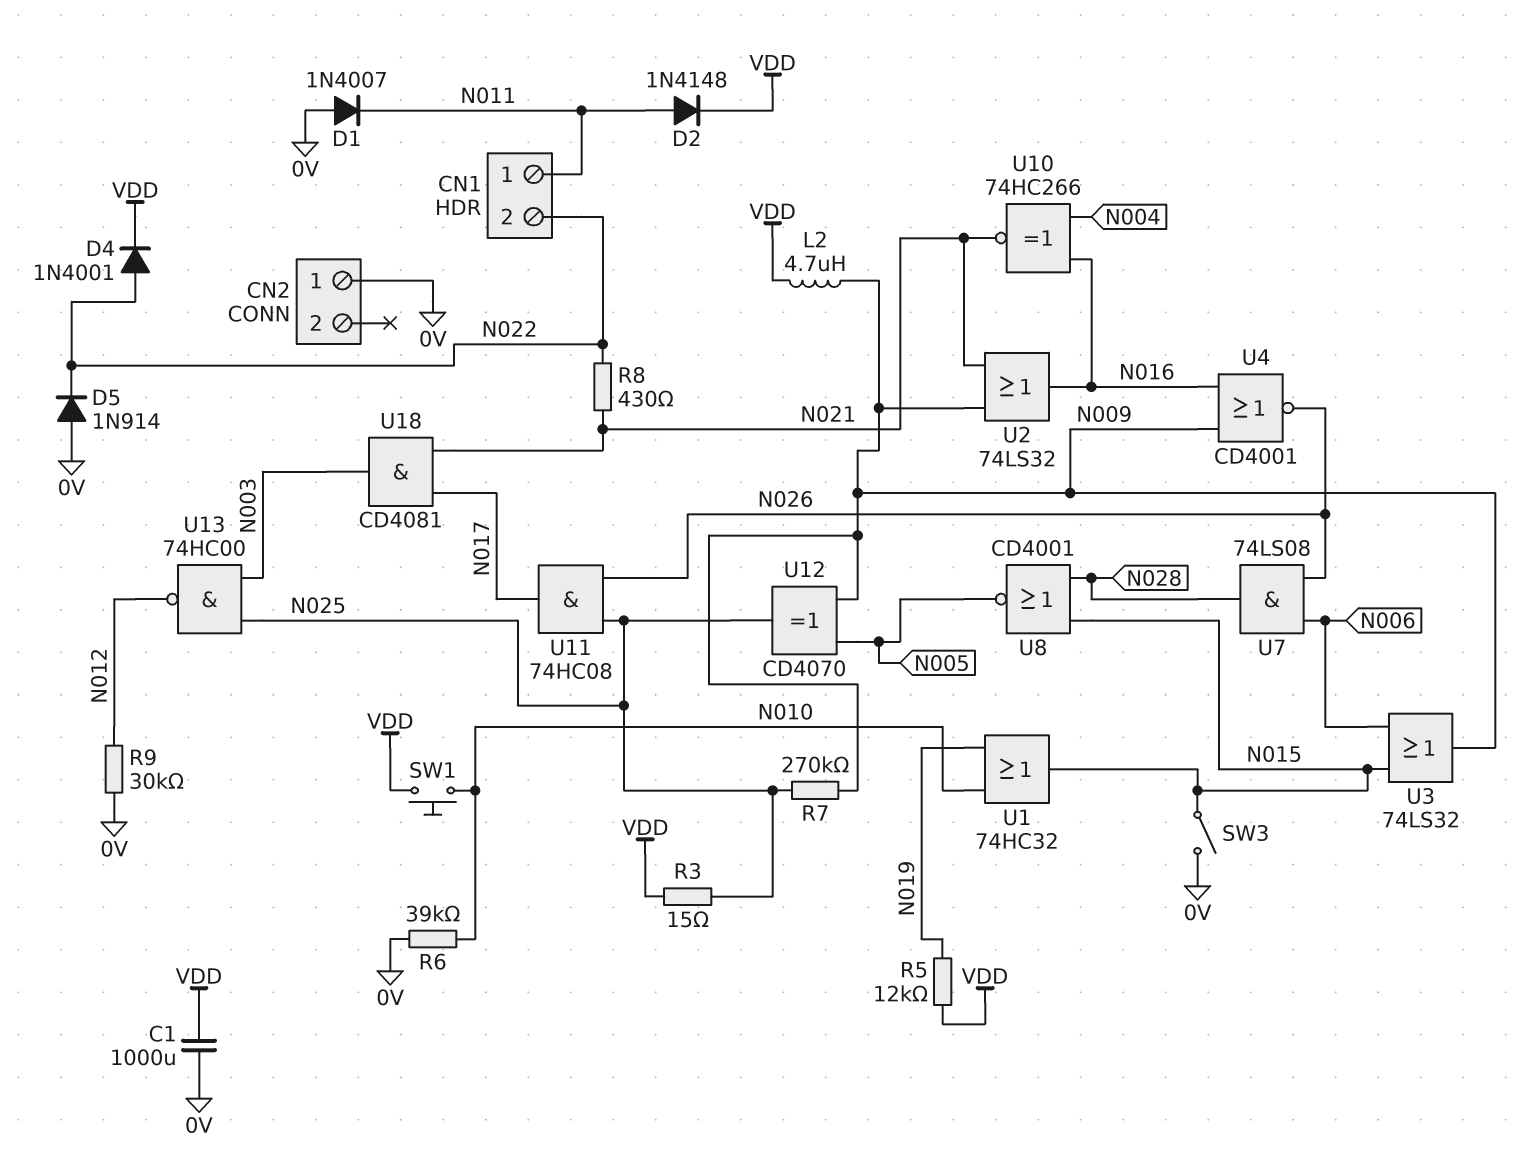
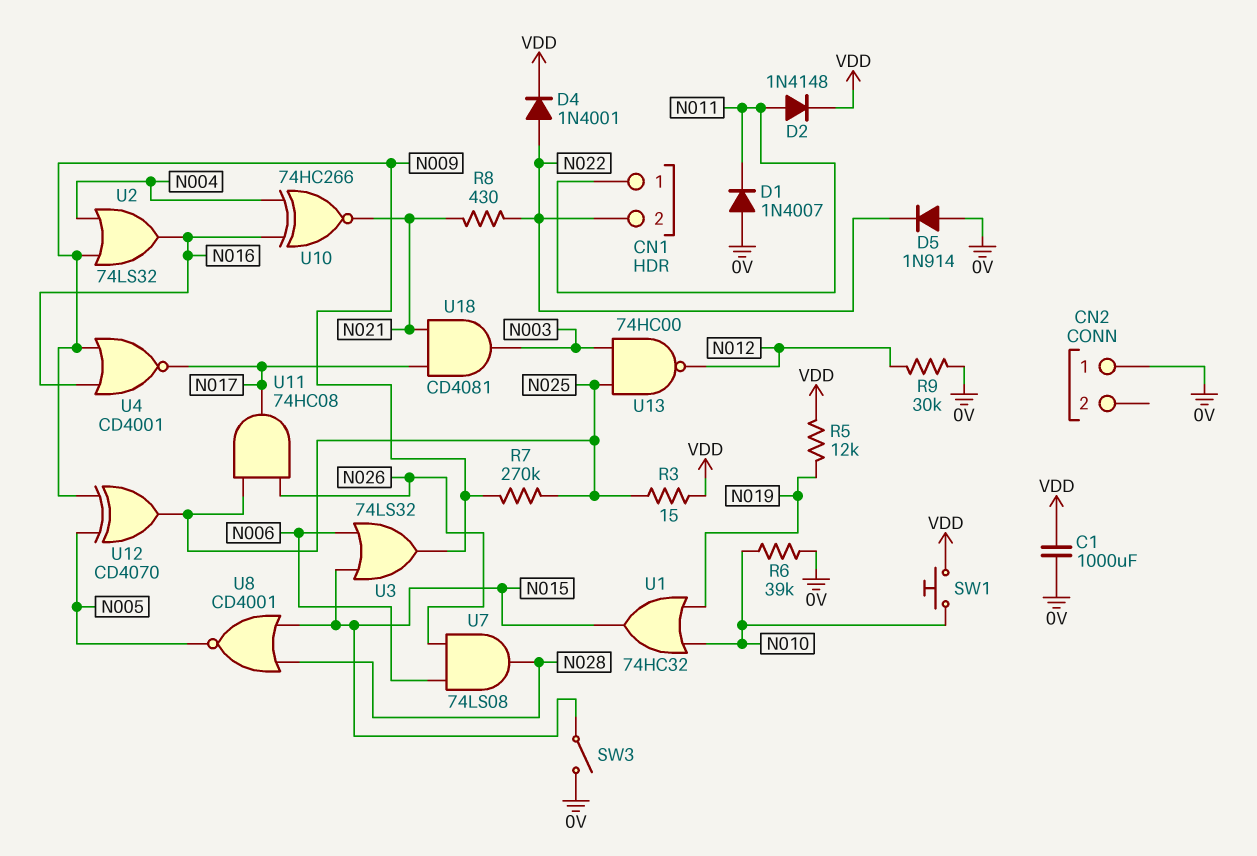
L2: 4.7uH (N009, VDD) -> none
U2: OR 74LS32 (in N009, in N021, out N016) -> OR 74LS32 (in N004, in N009, out N016)
U4: NOR CD4001 (in N009, in N016, out N026) -> NOR CD4001 (in N009, in N016, out N017)

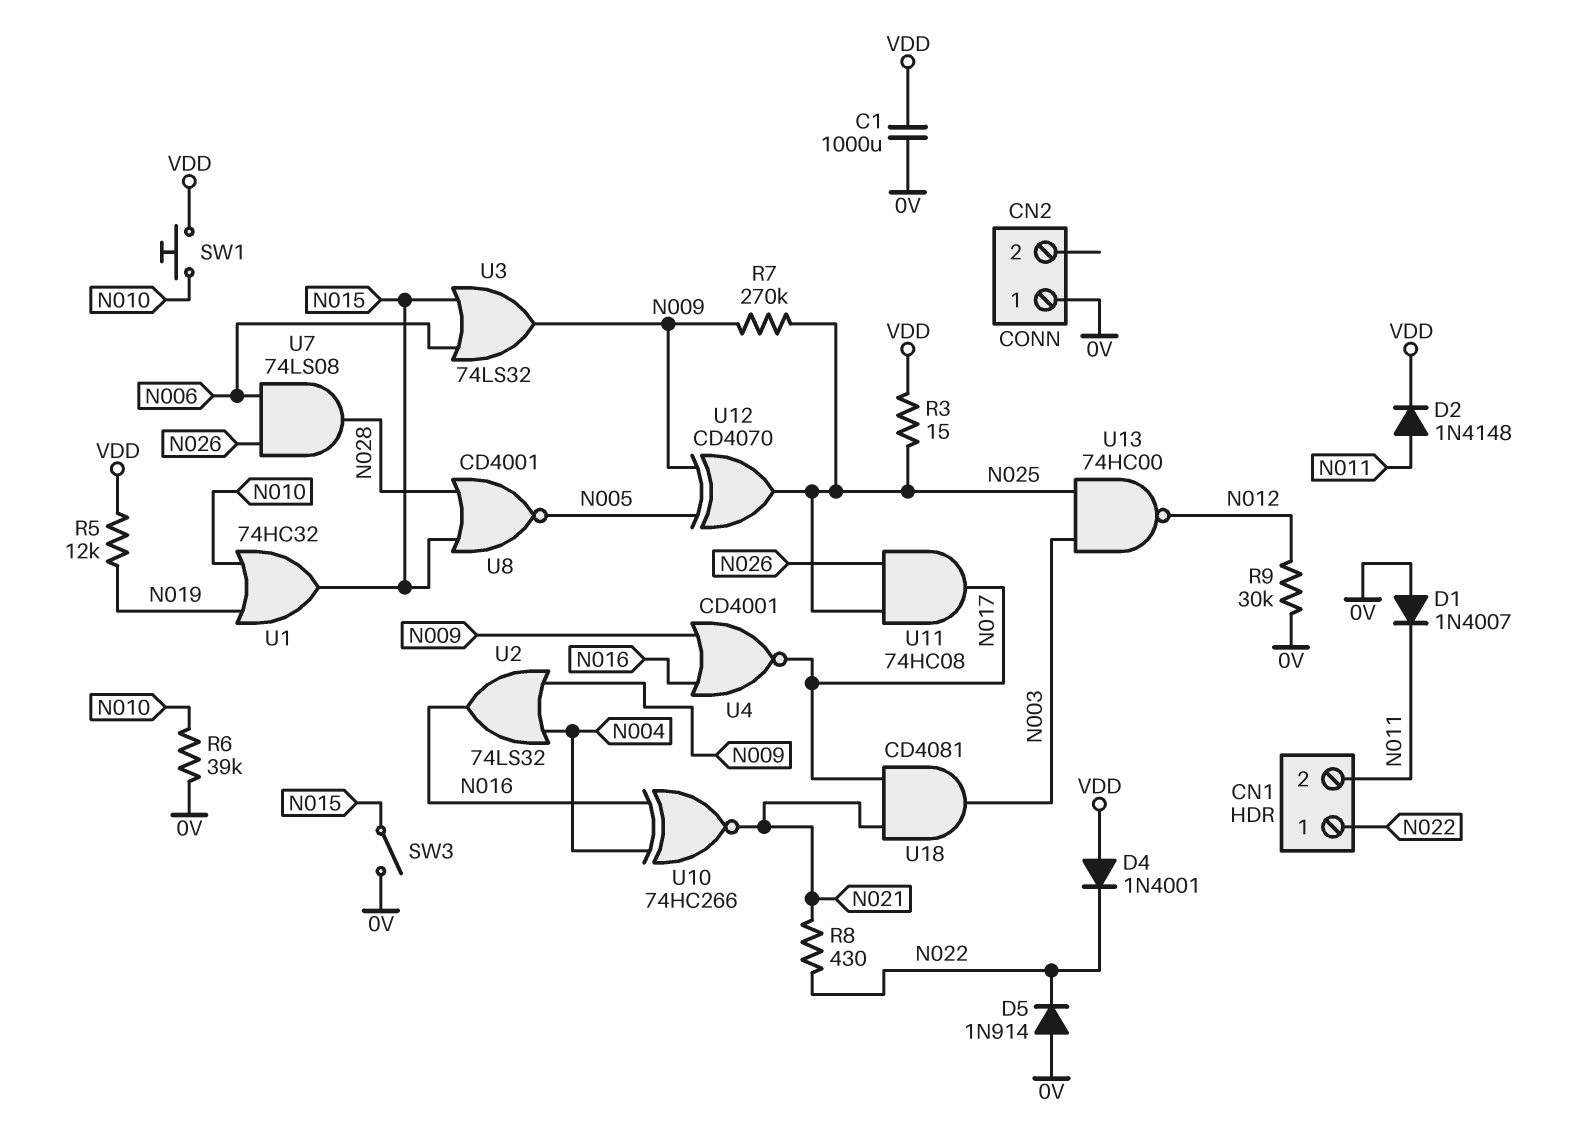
CN1 pin 1: N011 -> N022
CN1 pin 2: N022 -> N011
D4: diode 1N4001 (A N022, K VDD) -> diode 1N4001 (A VDD, K N022)

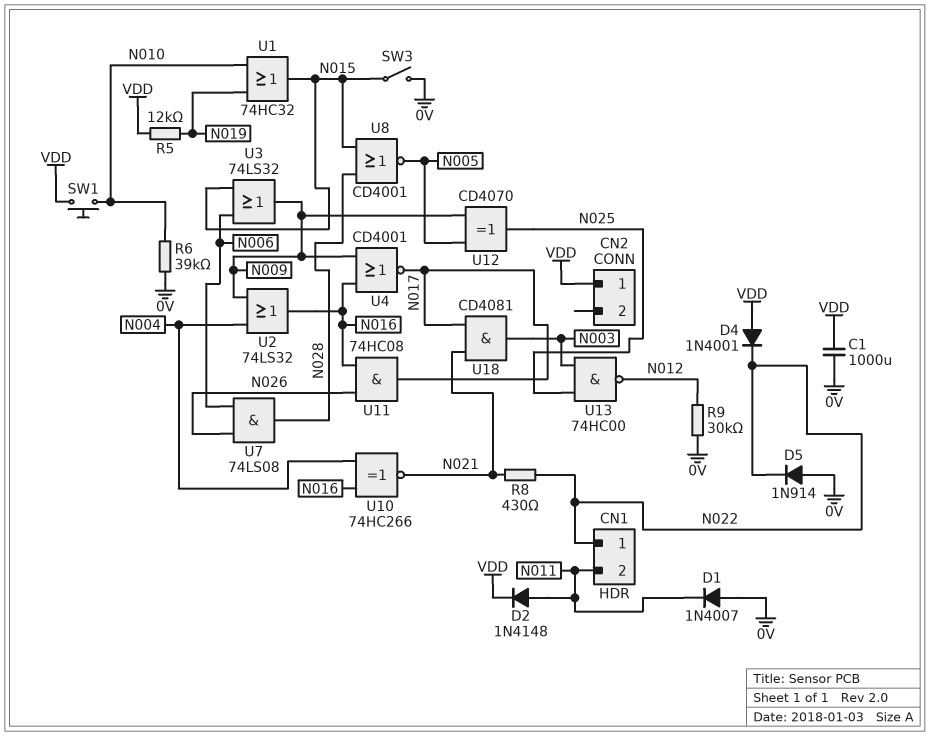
CN2 pin 1: 0V -> VDD
R3: 15 (N025, VDD) -> none
R7: 270k (N009, N025) -> none
U11: AND 74HC08 (in N025, in N026, out N017) -> AND 74HC08 (in N016, in N026, out N017)

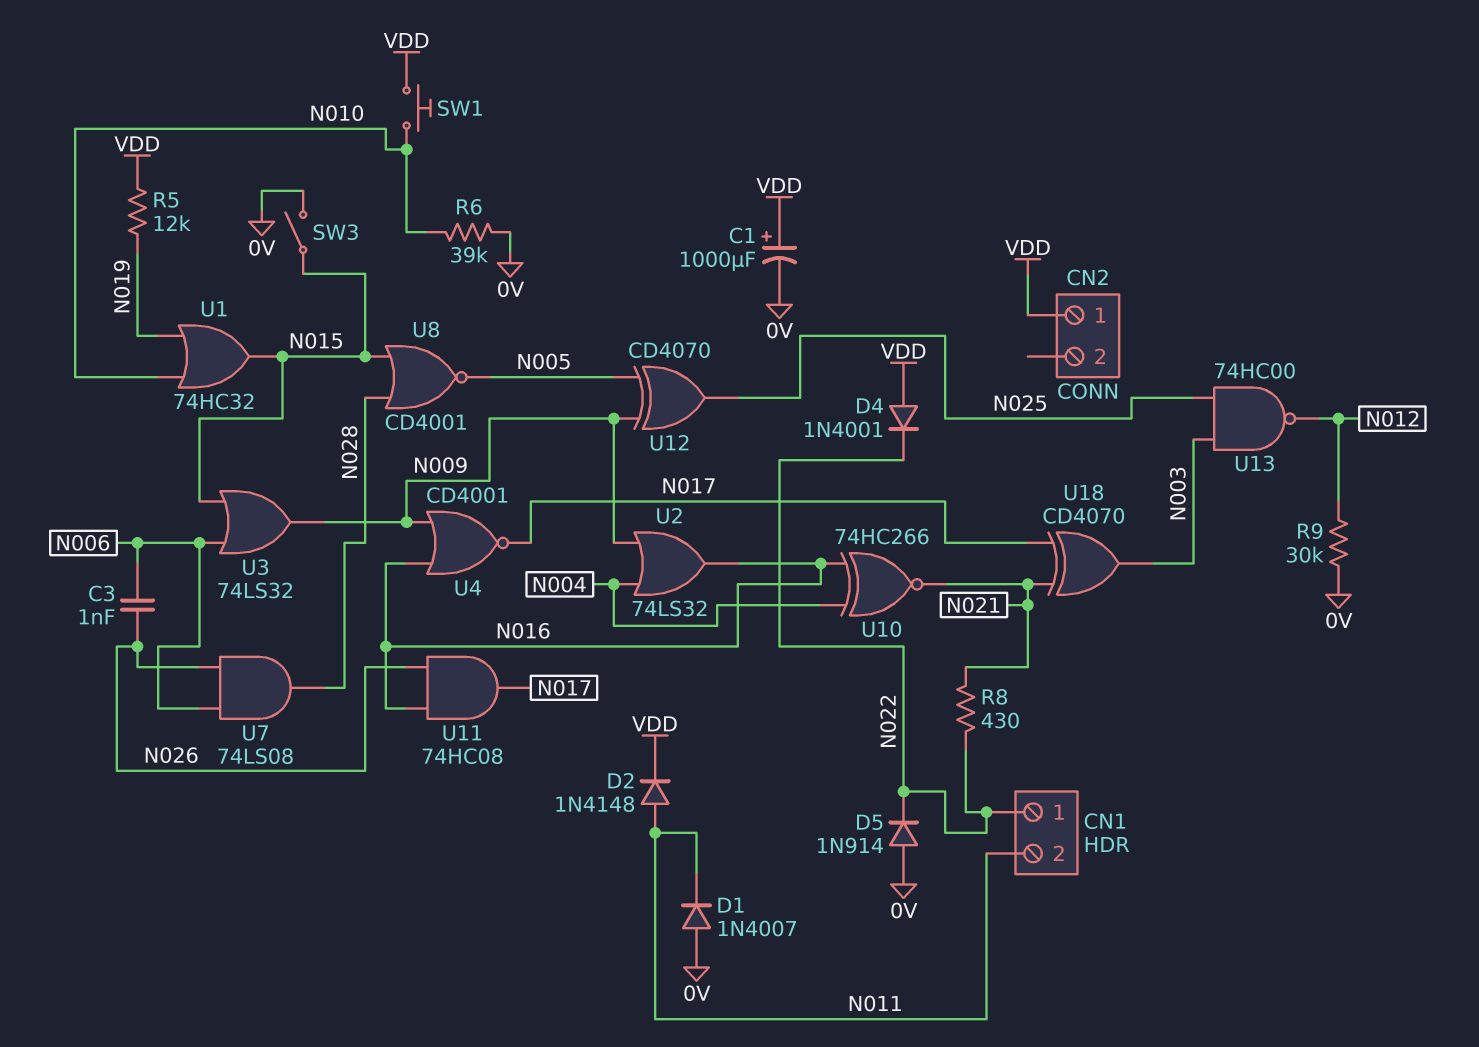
C1: 1000uF (0V, VDD) -> 1000uF (plus VDD, minus 0V)
C3: none -> 1nF (N006, N026)
U18: AND CD4081 (in N017, in N021, out N003) -> XOR CD4070 (in N017, in N021, out N003)

